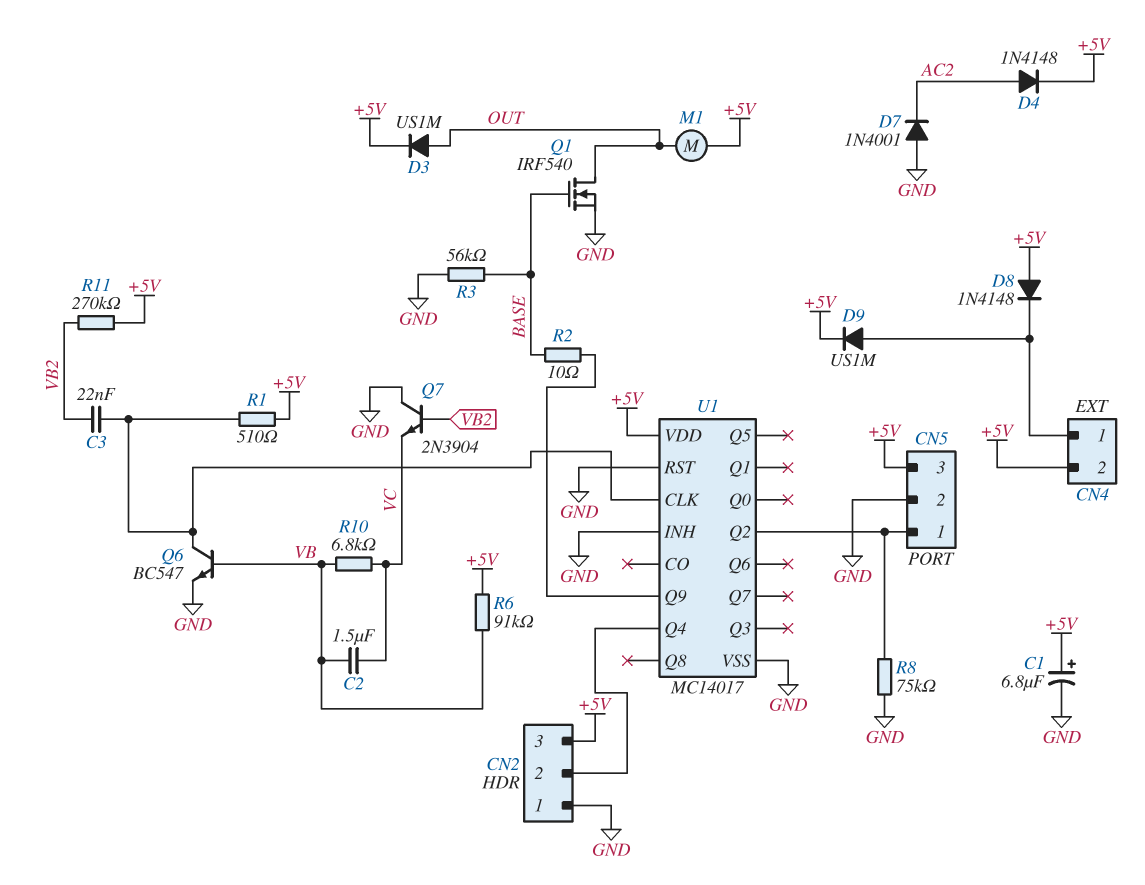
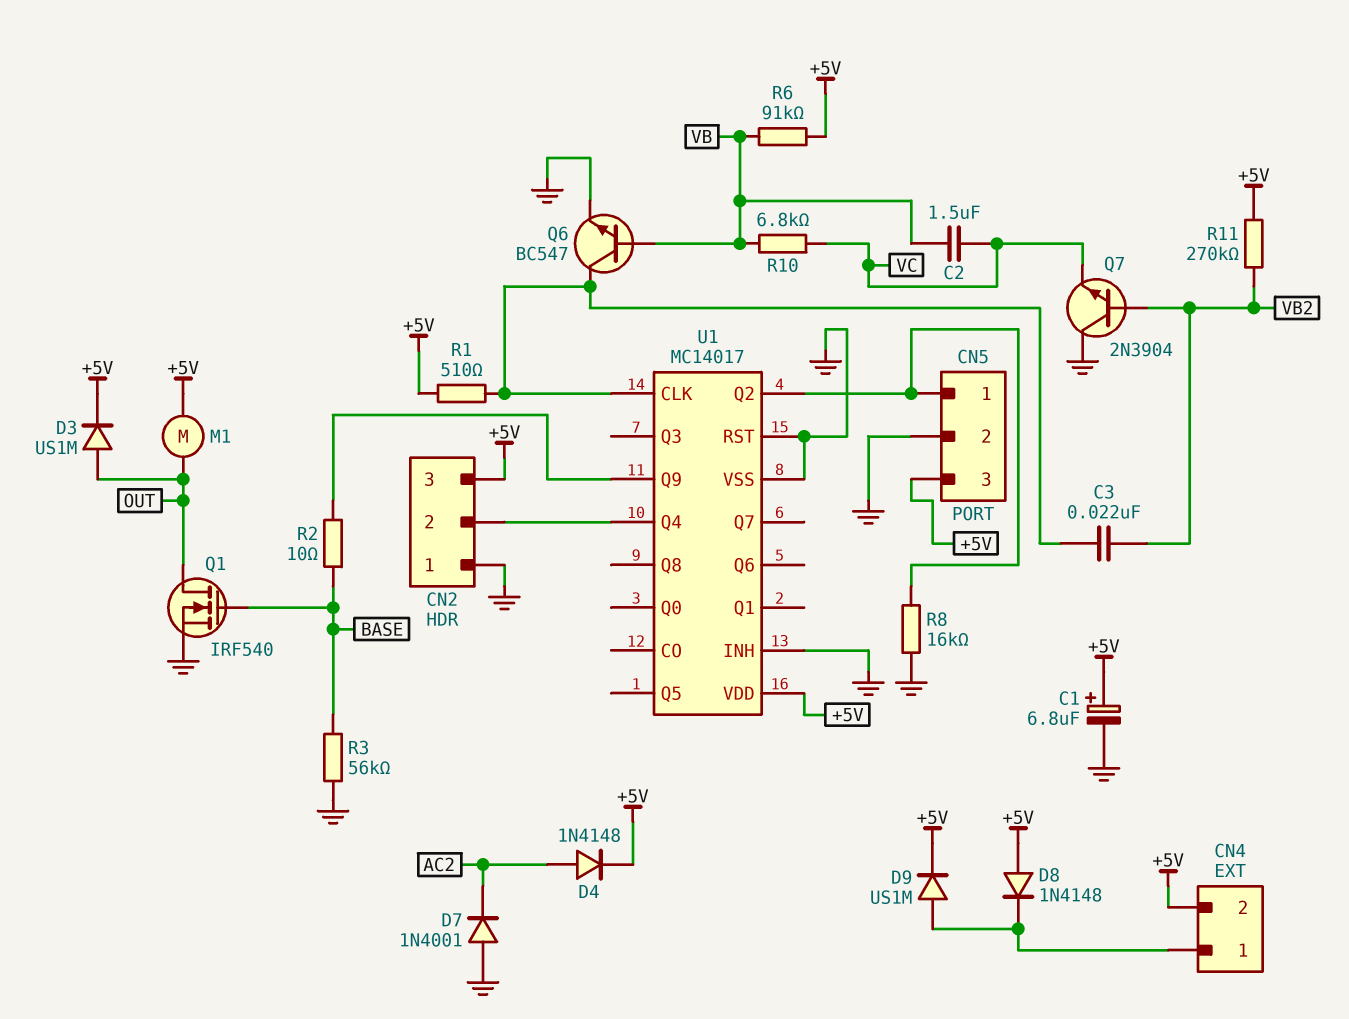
R8: 75k (CN5/1, GND) -> 16k (CN5/1, GND)

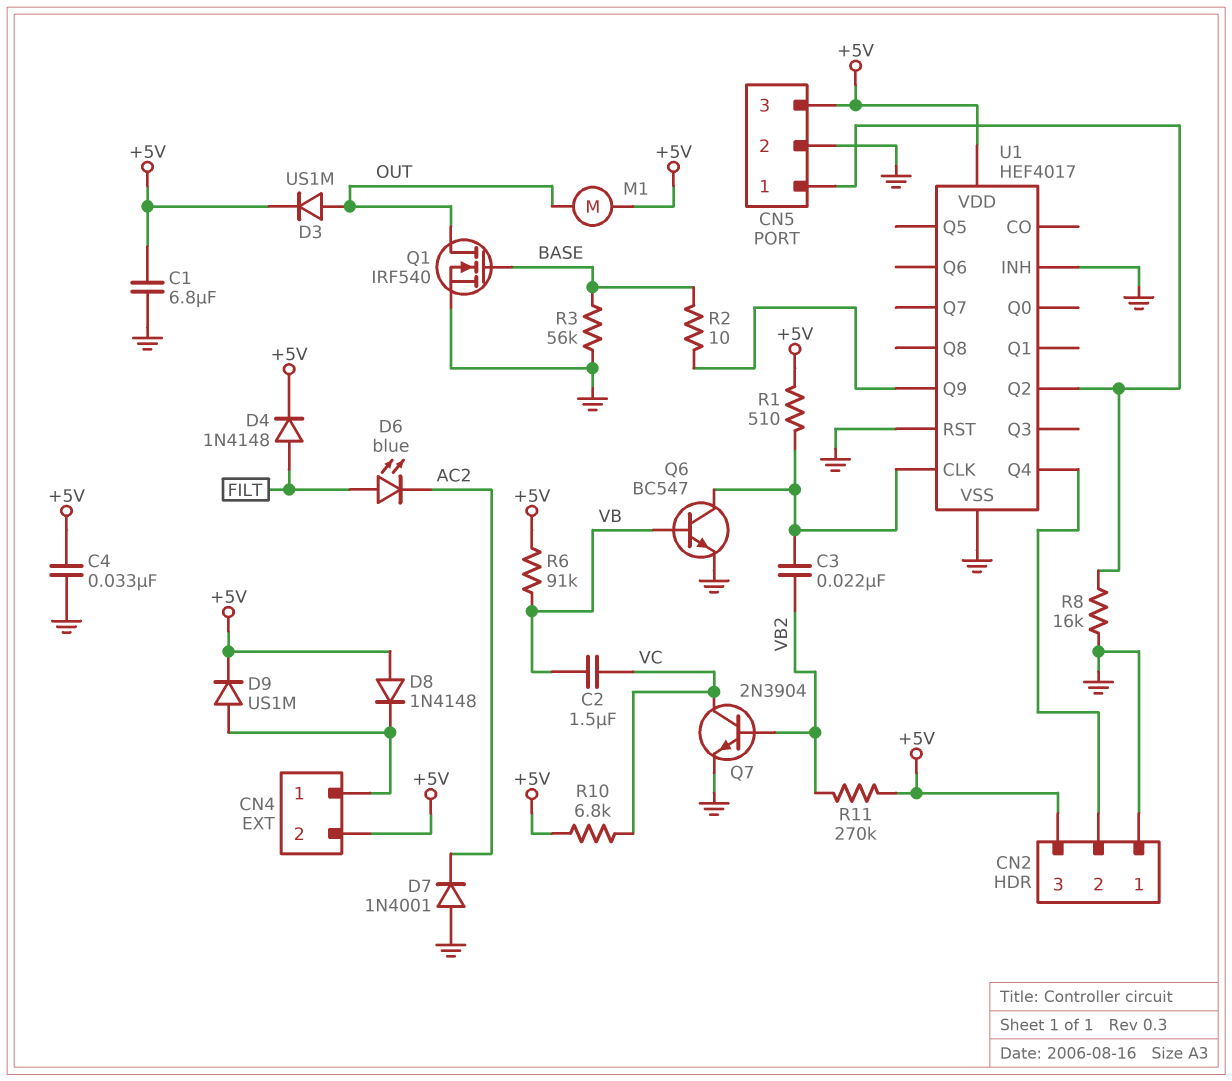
C1: 6.8uF (plus +5V, minus GND) -> 6.8uF (+5V, GND)
C4: none -> 33nF (+5V, GND)
D4: diode 1N4148 (A AC2, K +5V) -> diode 1N4148 (A FILT, K +5V)
D6: none -> LED blue (A FILT, K AC2)
Q7: NPN 2N3904 (B VB2, C GND, E VC) -> NPN 2N3904 (B VB2, C VC, E GND)
R10: 6.8k (VB, VC) -> 6.8k (+5V, VC)
U1: MC14017 -> HEF4017

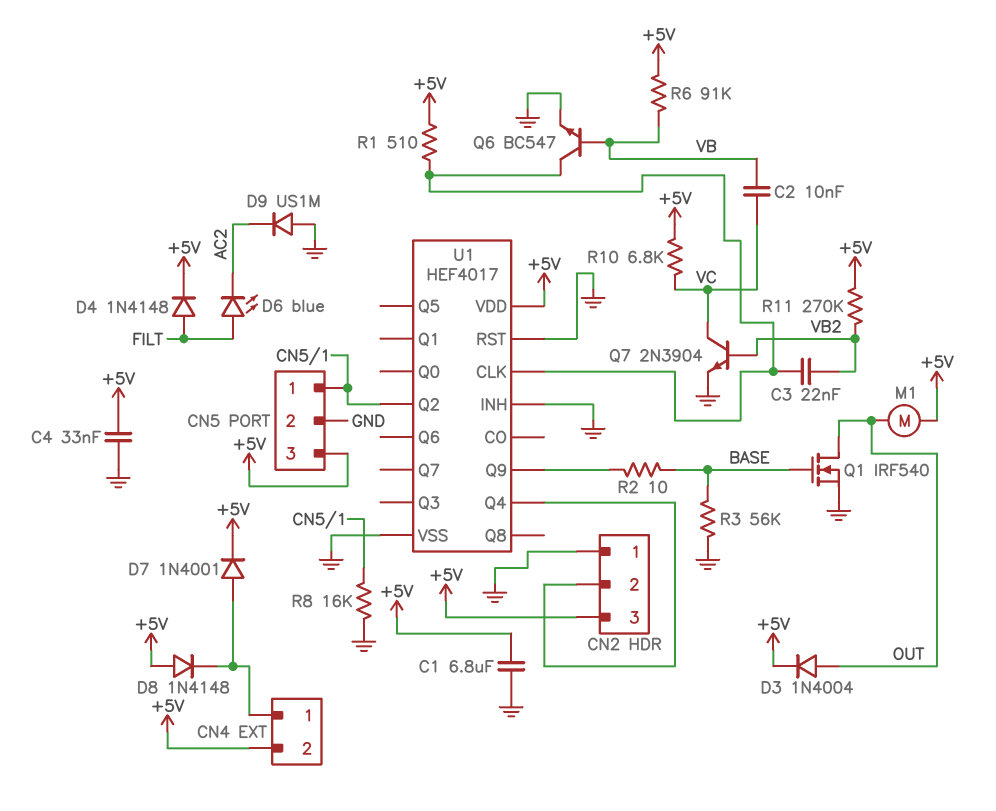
C2: 1.5uF (VB, VC) -> 10nF (VB, VC)
D3: diode US1M (A OUT, K +5V) -> diode 1N4004 (A OUT, K +5V)
D7: diode 1N4001 (A GND, K AC2) -> diode 1N4001 (A CN4/1, K +5V)
D9: diode US1M (A CN4/1, K +5V) -> diode US1M (A GND, K AC2)

